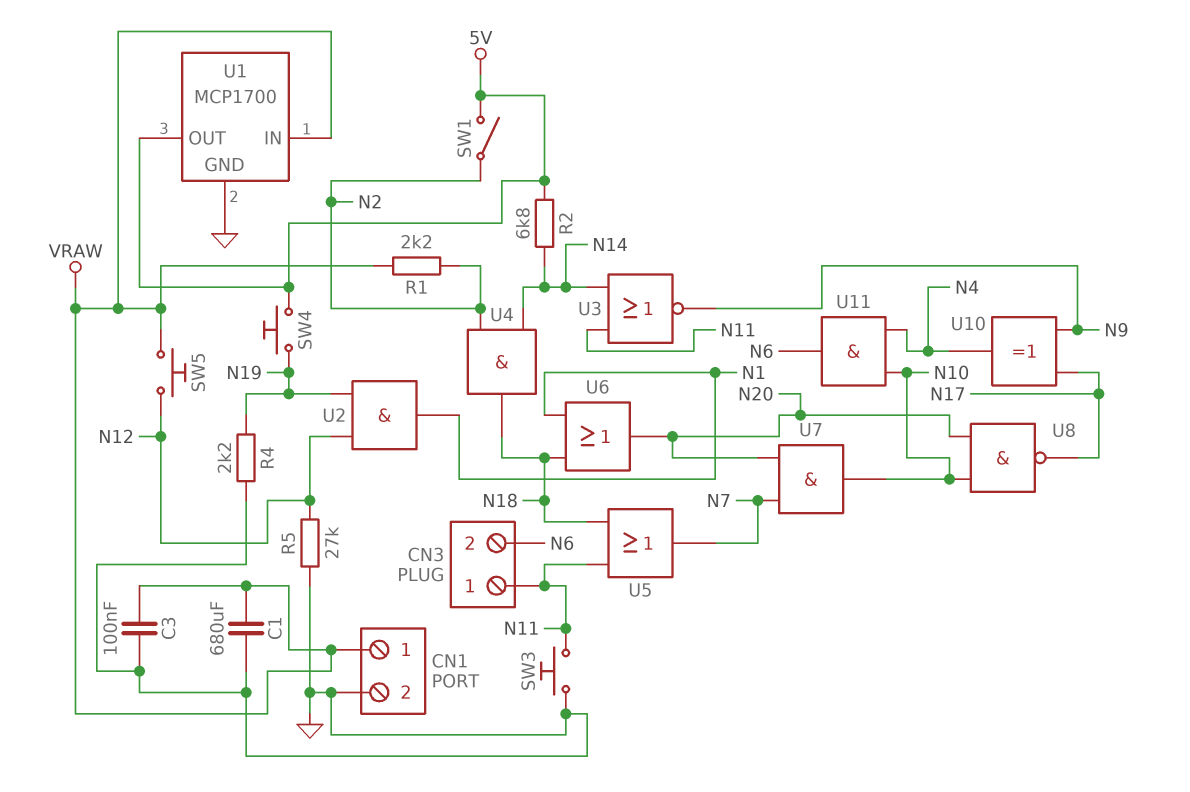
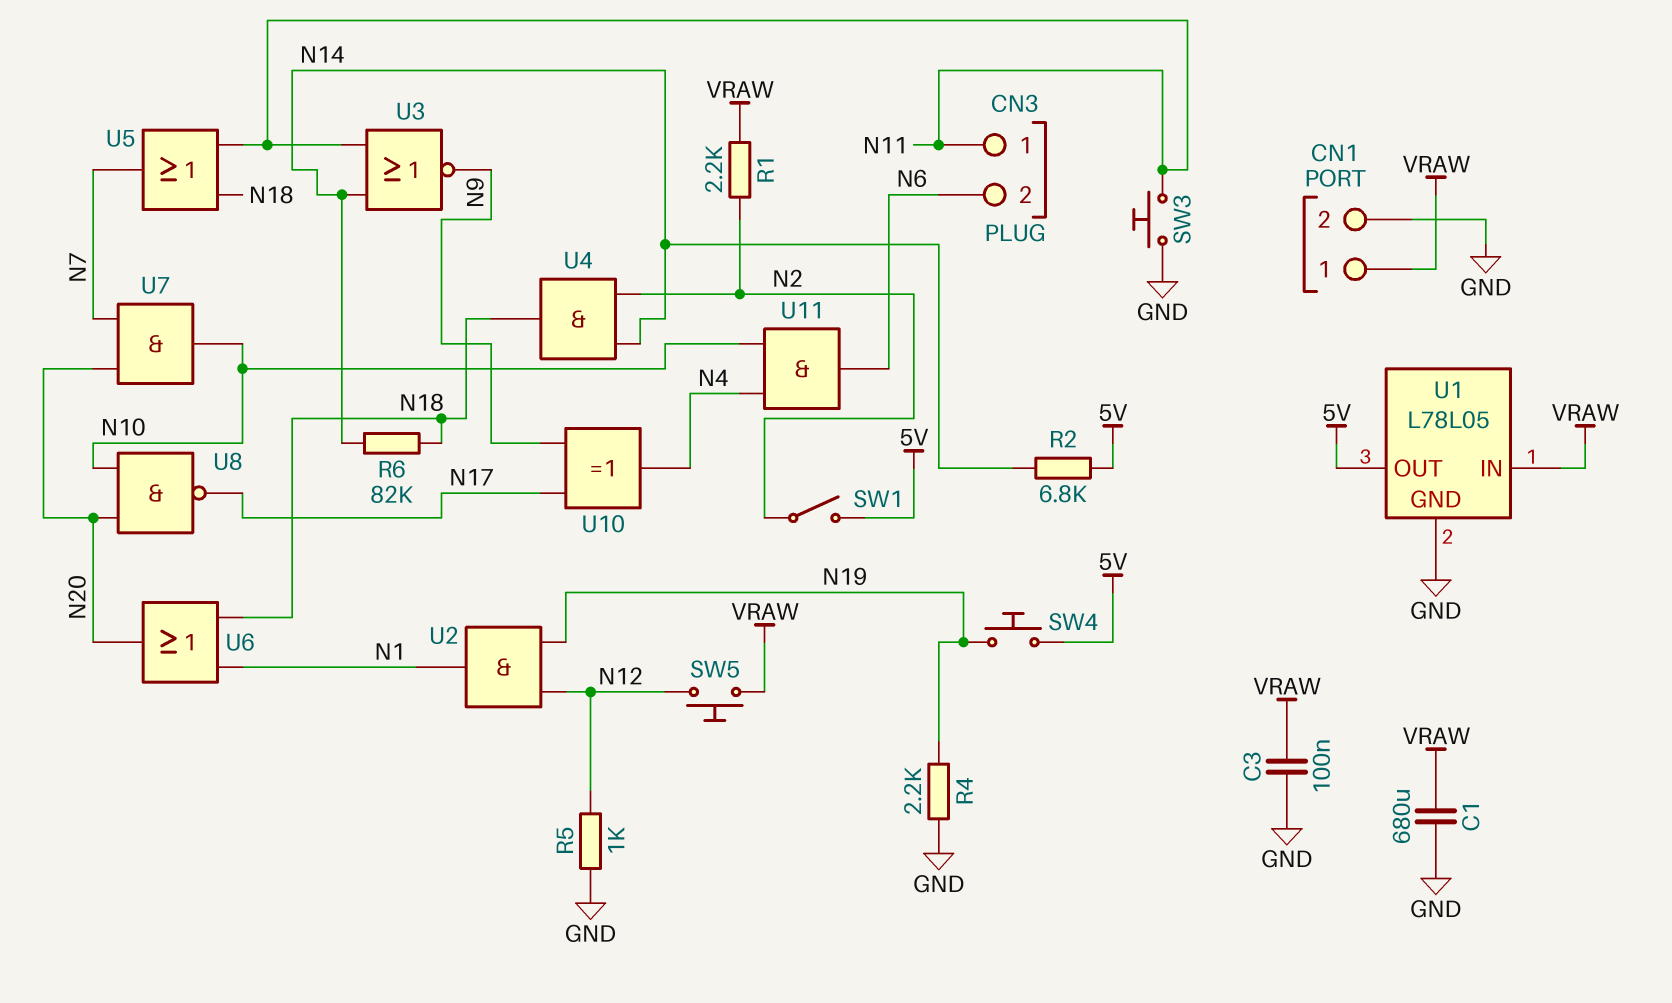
R5: 27k (GND, N12) -> 1k (GND, N12)
R6: none -> 82k (N14, N18)
U1: MCP1700 -> L78L05

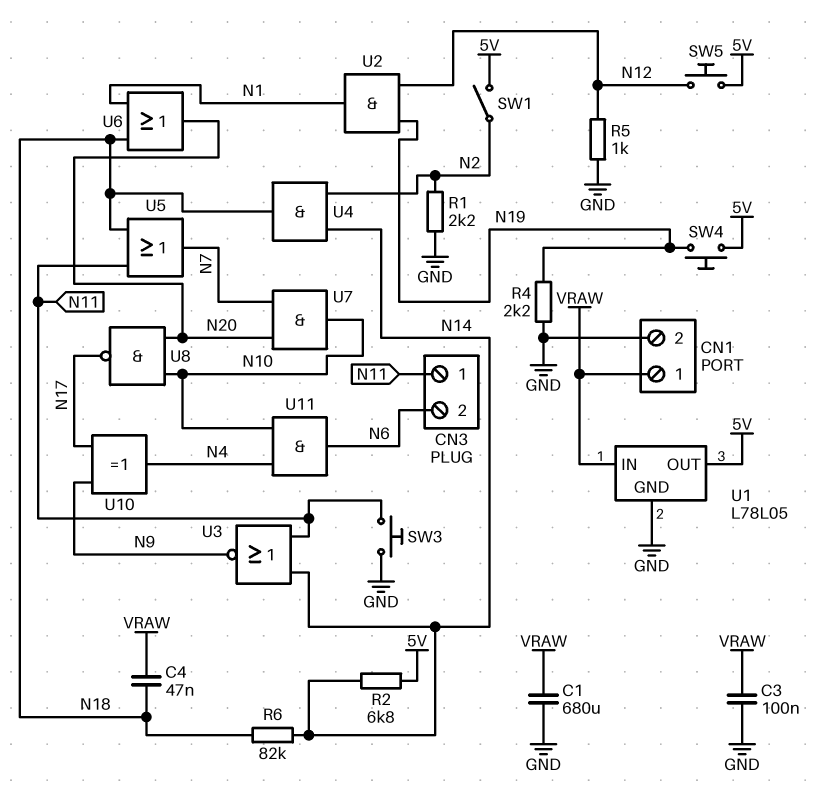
C4: none -> 47nF (N18, VRAW)
R1: 2.2k (N2, VRAW) -> 2.2k (GND, N2)
SW5: button (N12, VRAW) -> button (5V, N12)

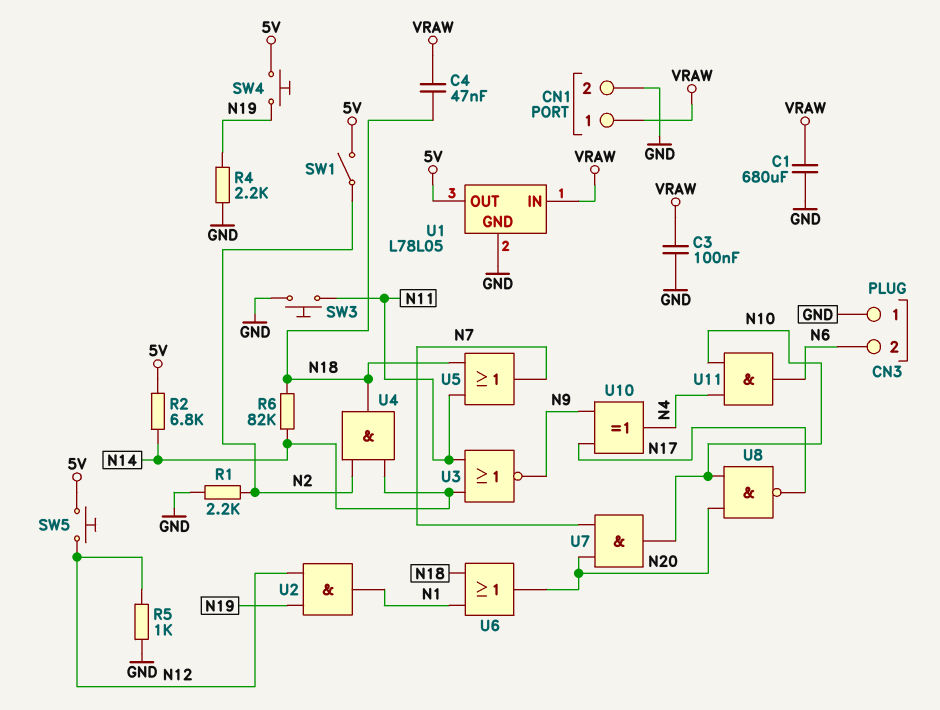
CN3 pin 1: N11 -> GND

